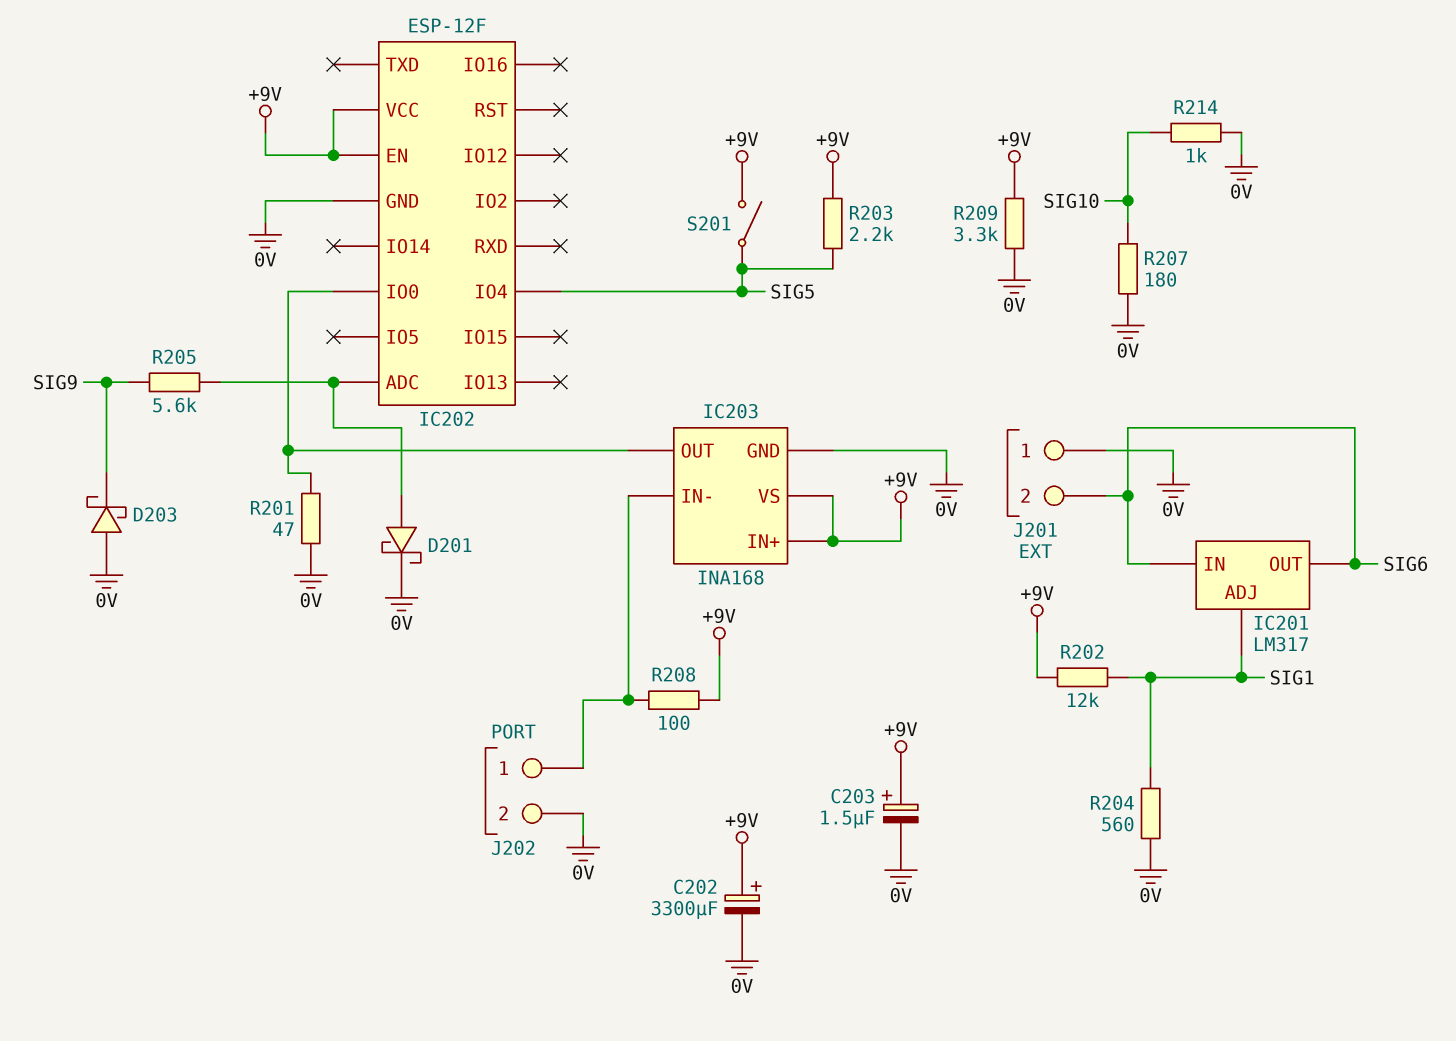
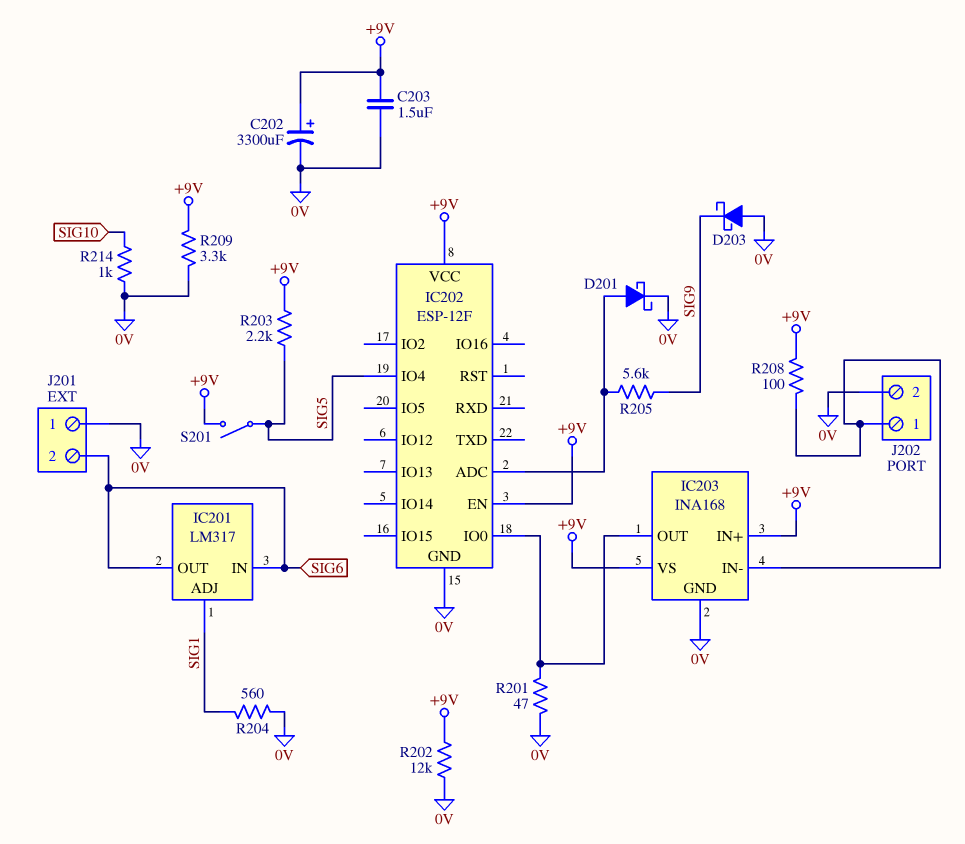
C203: 1.5uF (plus +9V, minus 0V) -> 1.5uF (+9V, 0V)
R202: 12k (+9V, SIG1) -> 12k (+9V, 0V)
R207: 180 (0V, SIG10) -> none

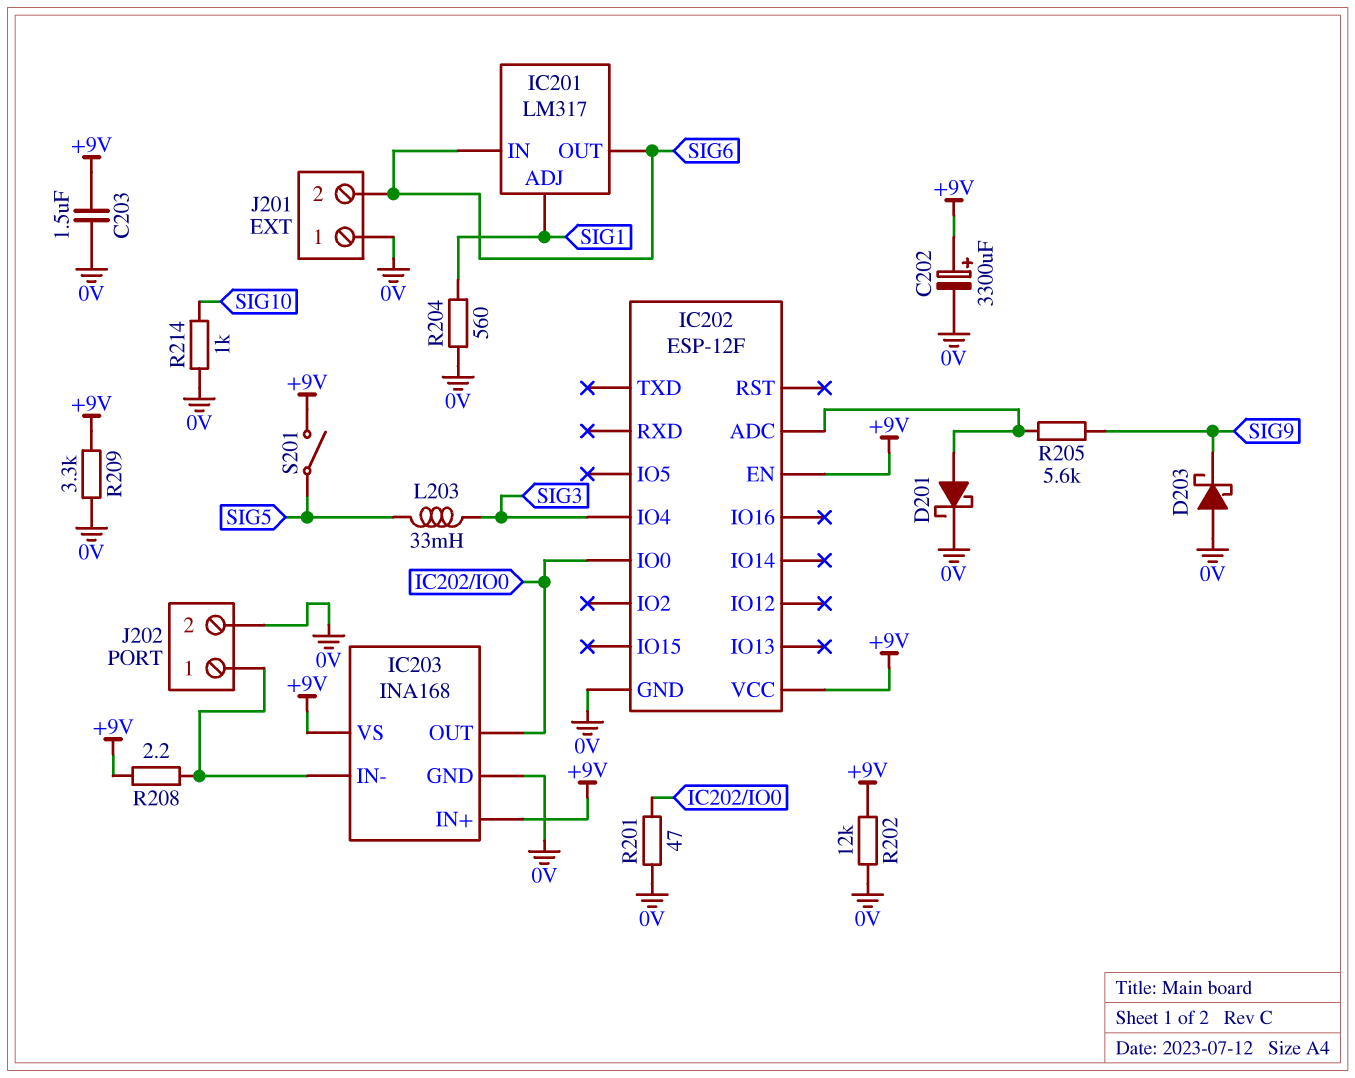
IC202 pin IO4: SIG5 -> SIG3
L203: none -> 33mH (SIG3, SIG5)
R203: 2.2k (+9V, SIG5) -> none
R208: 100 (+9V, IC203/IN-) -> 2.2 (+9V, IC203/IN-)

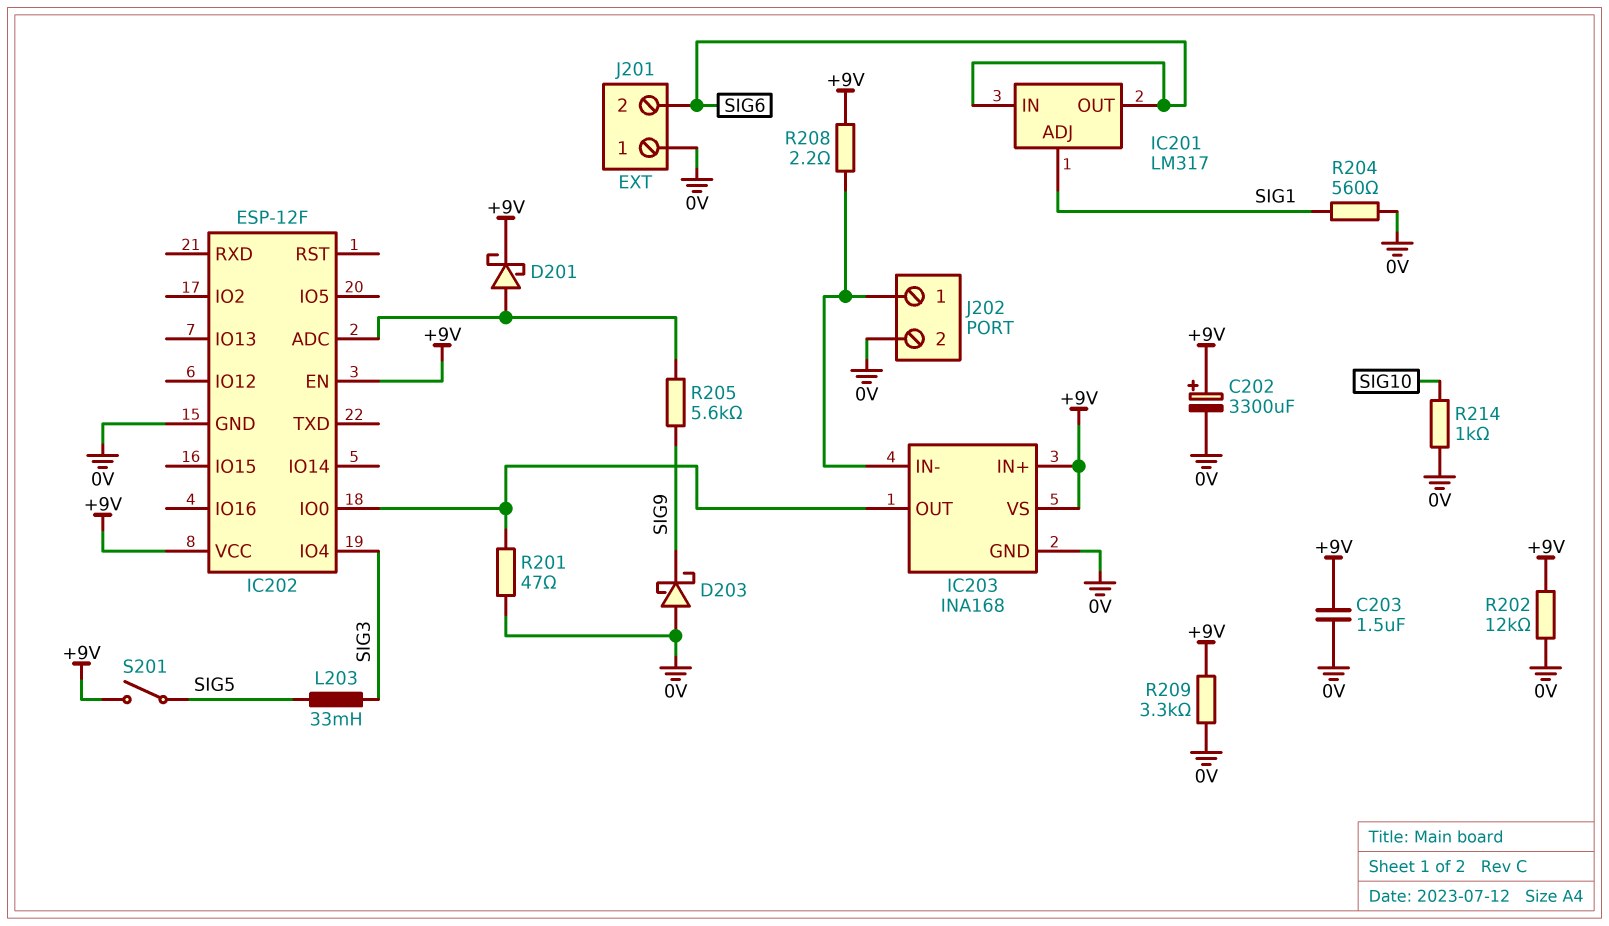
D201: schottky (A IC202/ADC, K 0V) -> schottky (A IC202/ADC, K +9V)

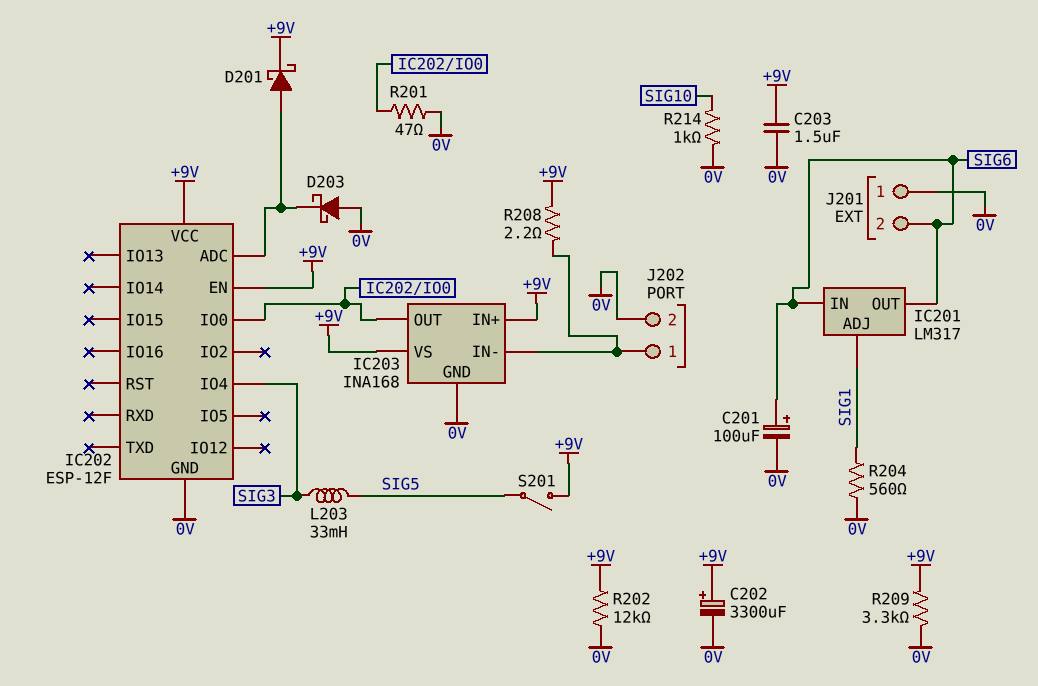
C201: none -> 100uF (plus SIG6, minus 0V)
D203: schottky (A 0V, K SIG9) -> schottky (A 0V, K IC202/ADC)
R205: 5.6k (IC202/ADC, SIG9) -> none

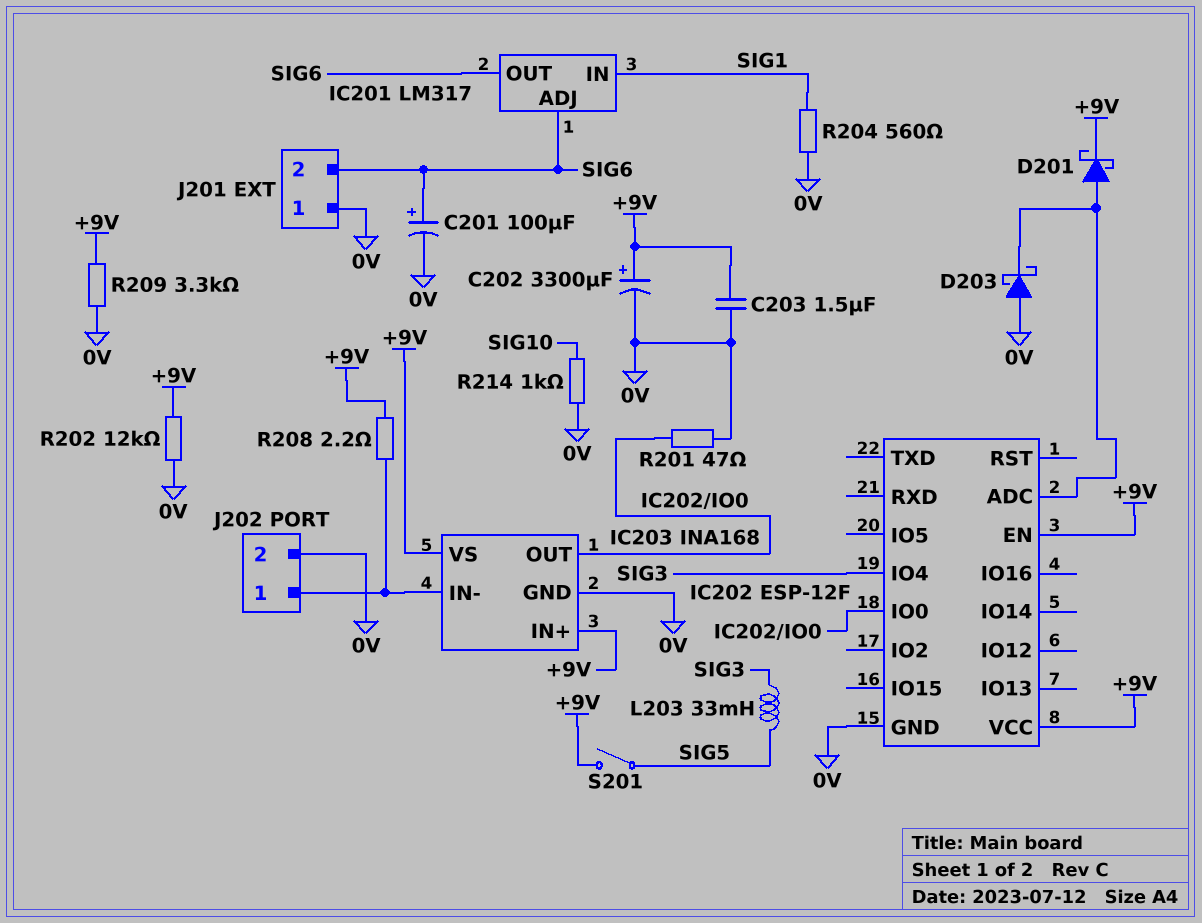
IC201 pin ADJ: SIG1 -> SIG6
IC201 pin IN: SIG6 -> SIG1

